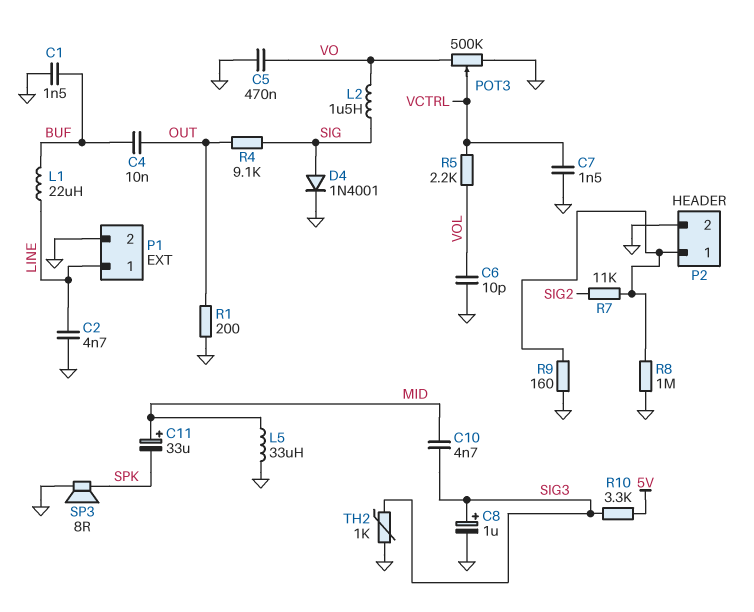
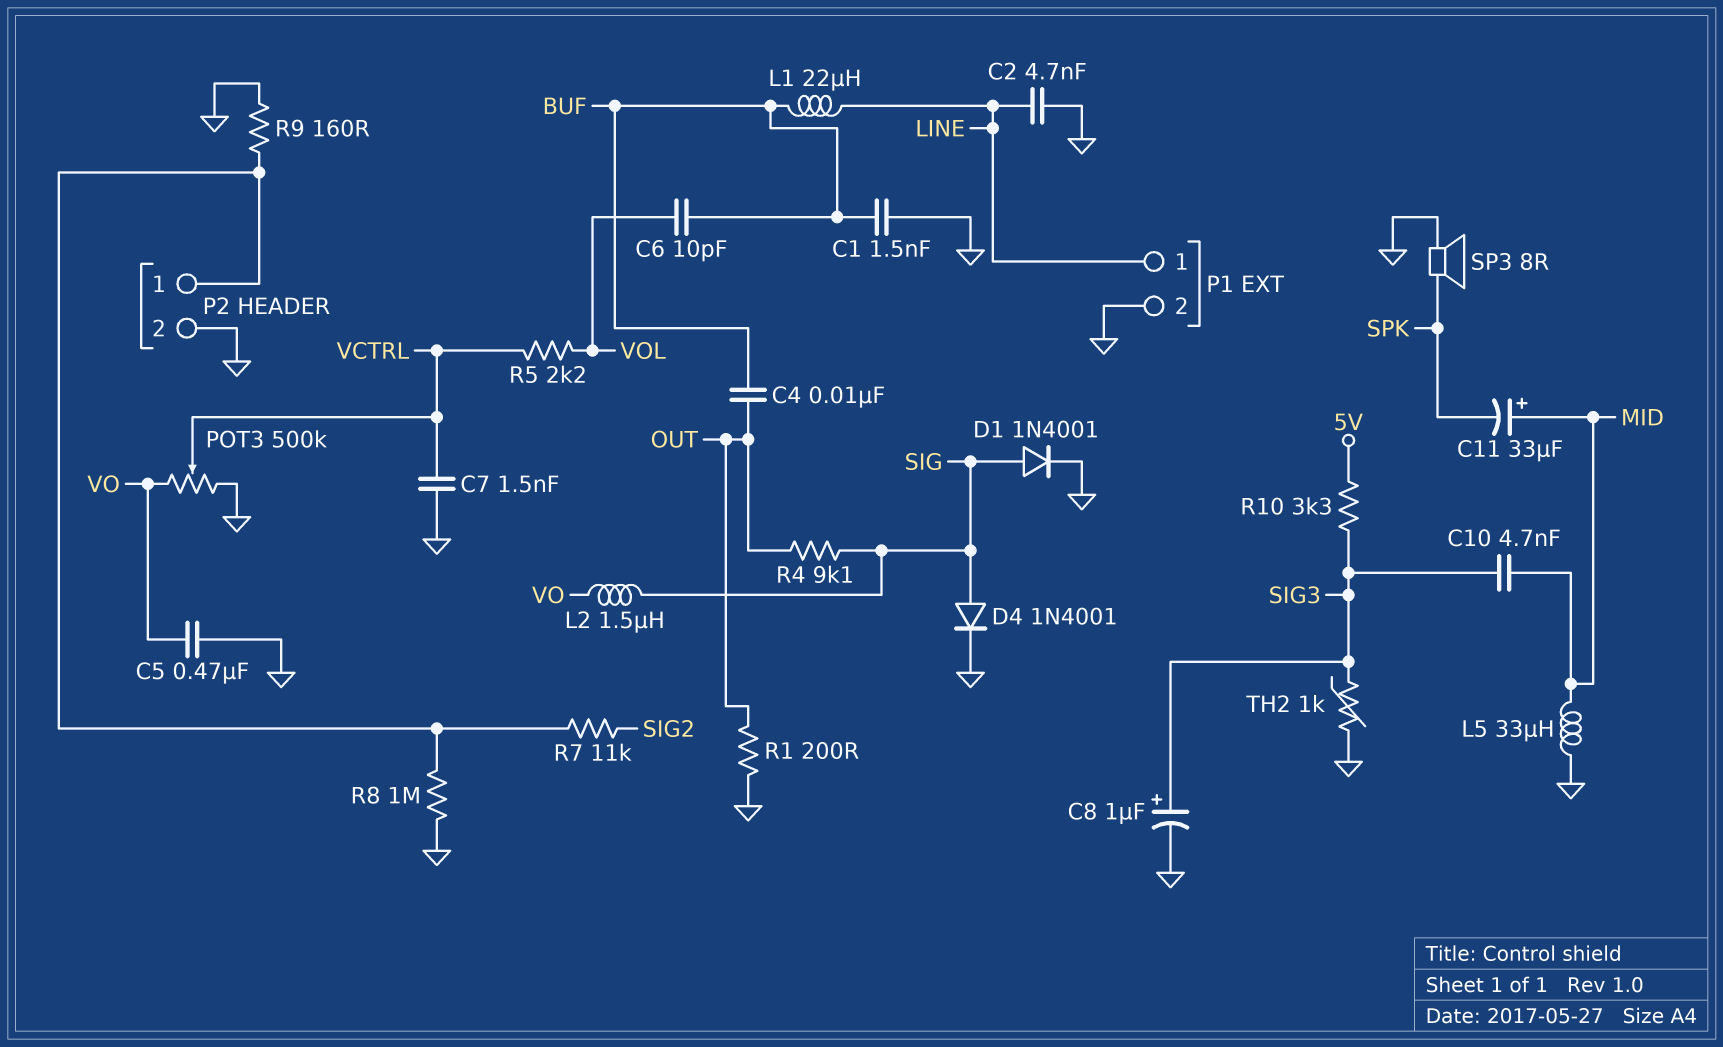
C6: 10pF (GND, VOL) -> 10pF (BUF, VOL)
D1: none -> diode 1N4001 (A SIG, K GND)

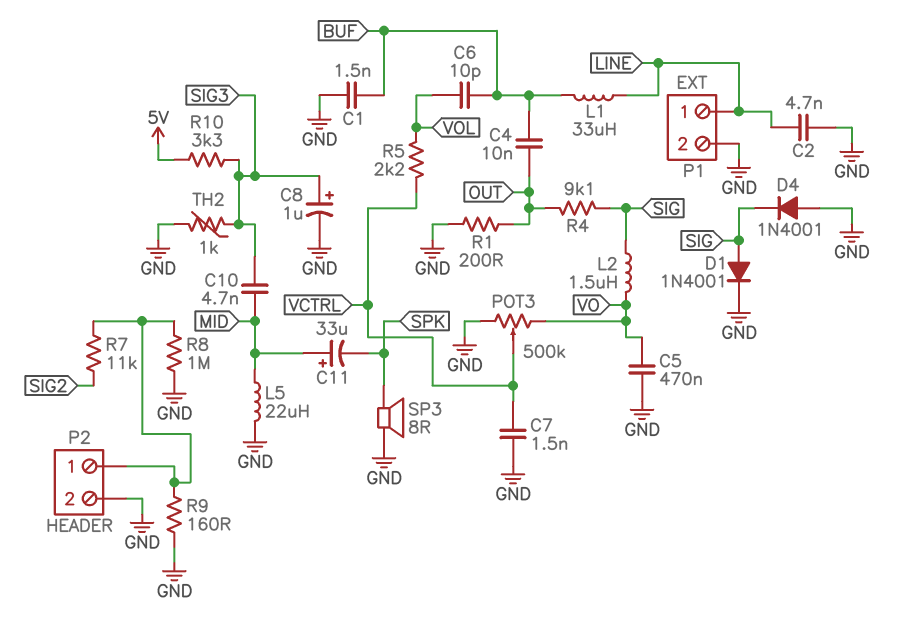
D4: diode 1N4001 (A SIG, K GND) -> diode 1N4001 (A GND, K SIG)
L1: 22uH (BUF, LINE) -> 33uH (BUF, LINE)
L5: 33uH (GND, MID) -> 22uH (GND, MID)

